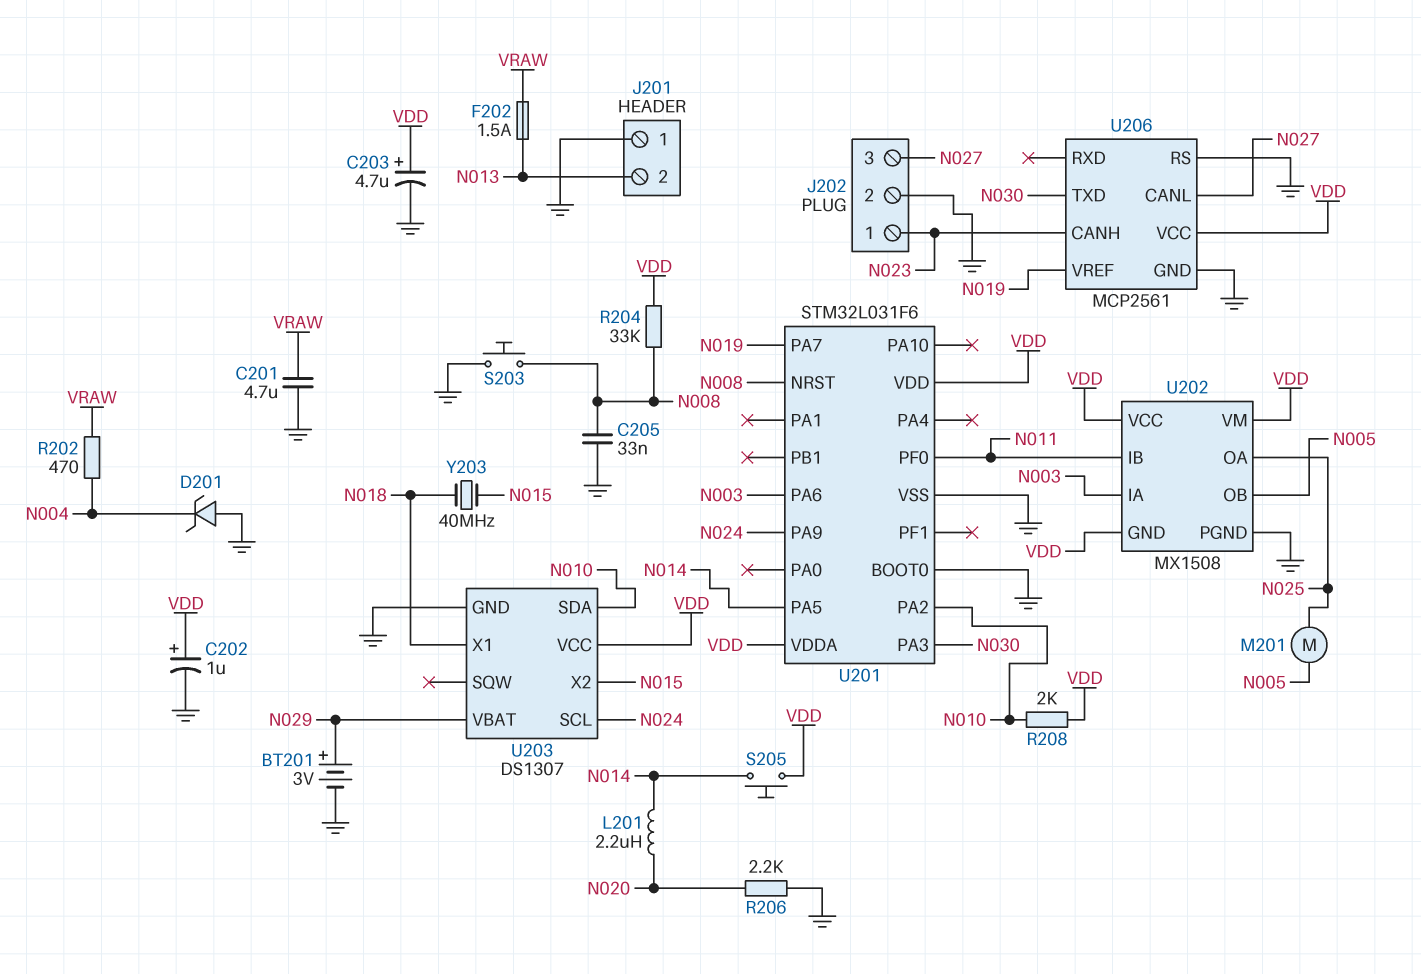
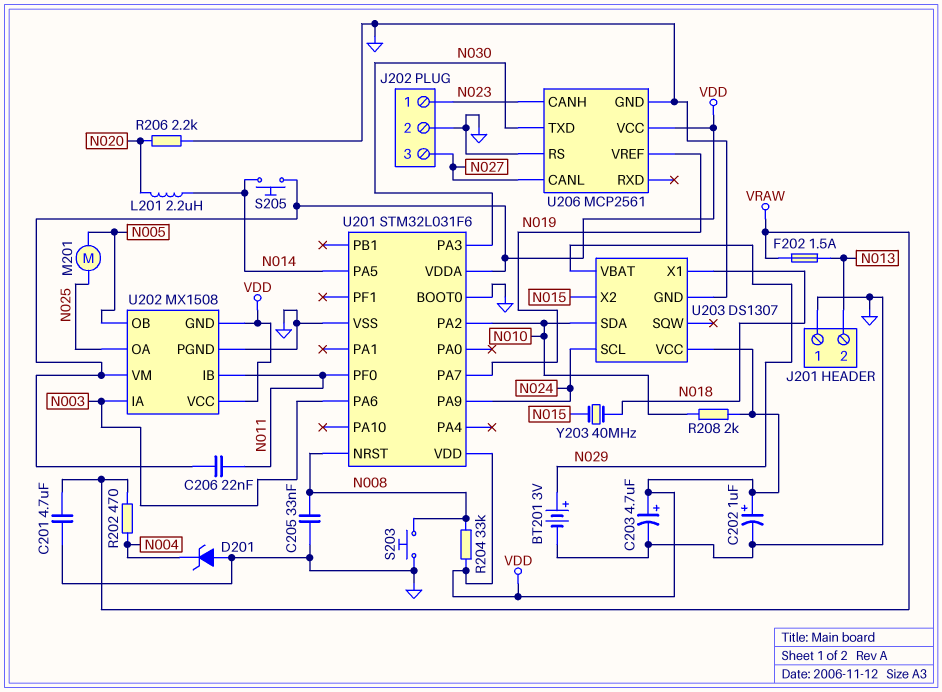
C206: none -> 22nF (N011, VDD)

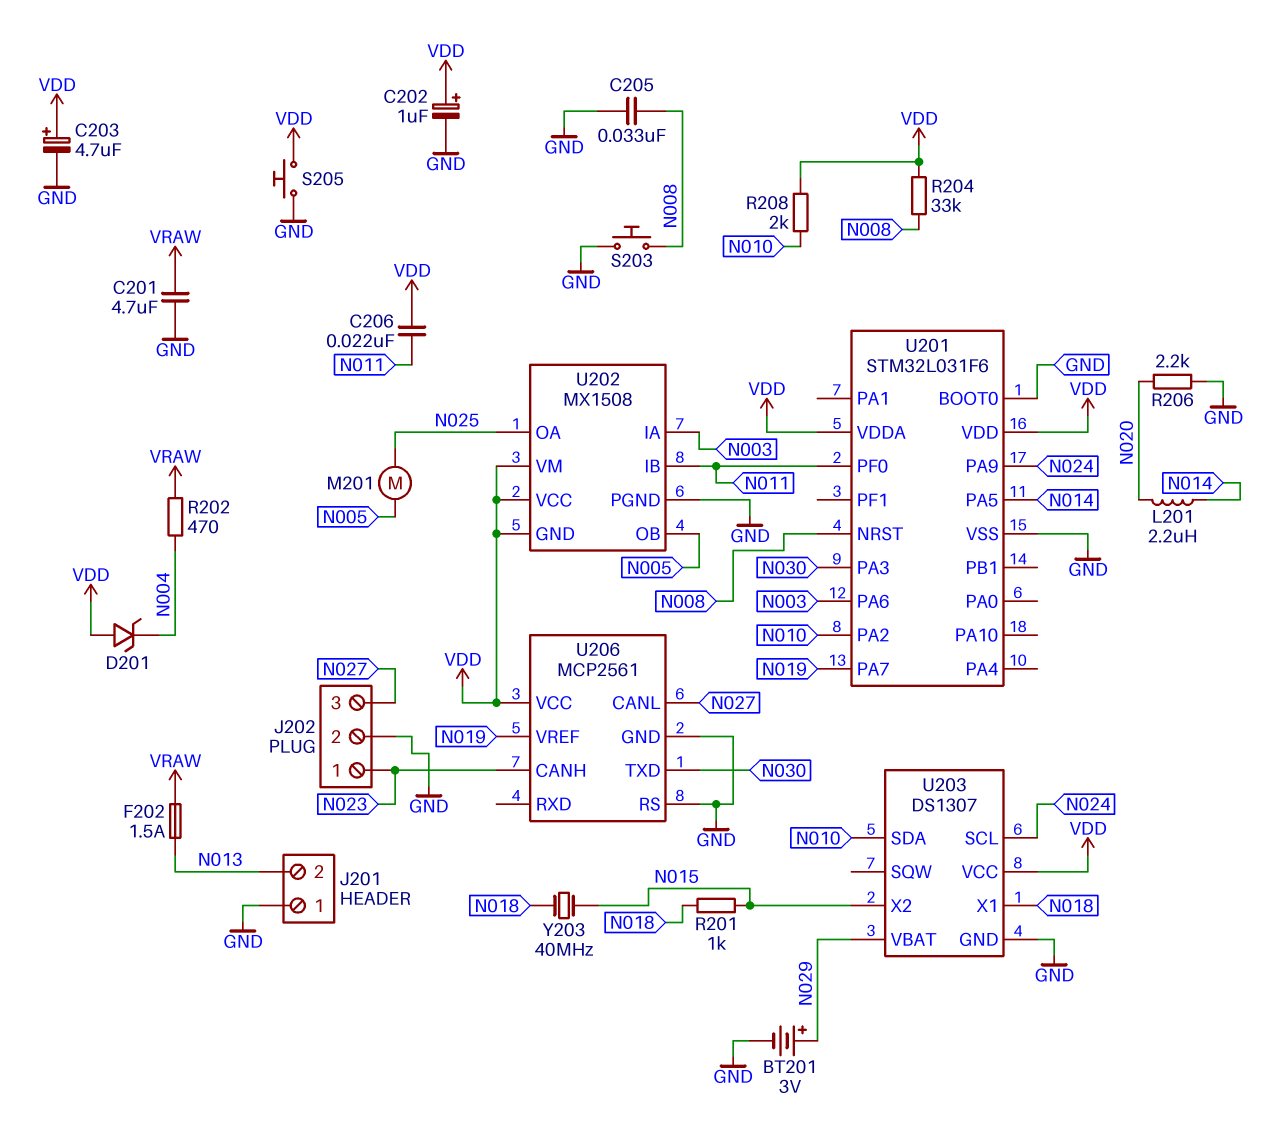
D201: zener (A GND, K N004) -> zener (A VDD, K N004)
R201: none -> 1k (N015, N018)
S205: button (N014, VDD) -> button (GND, VDD)

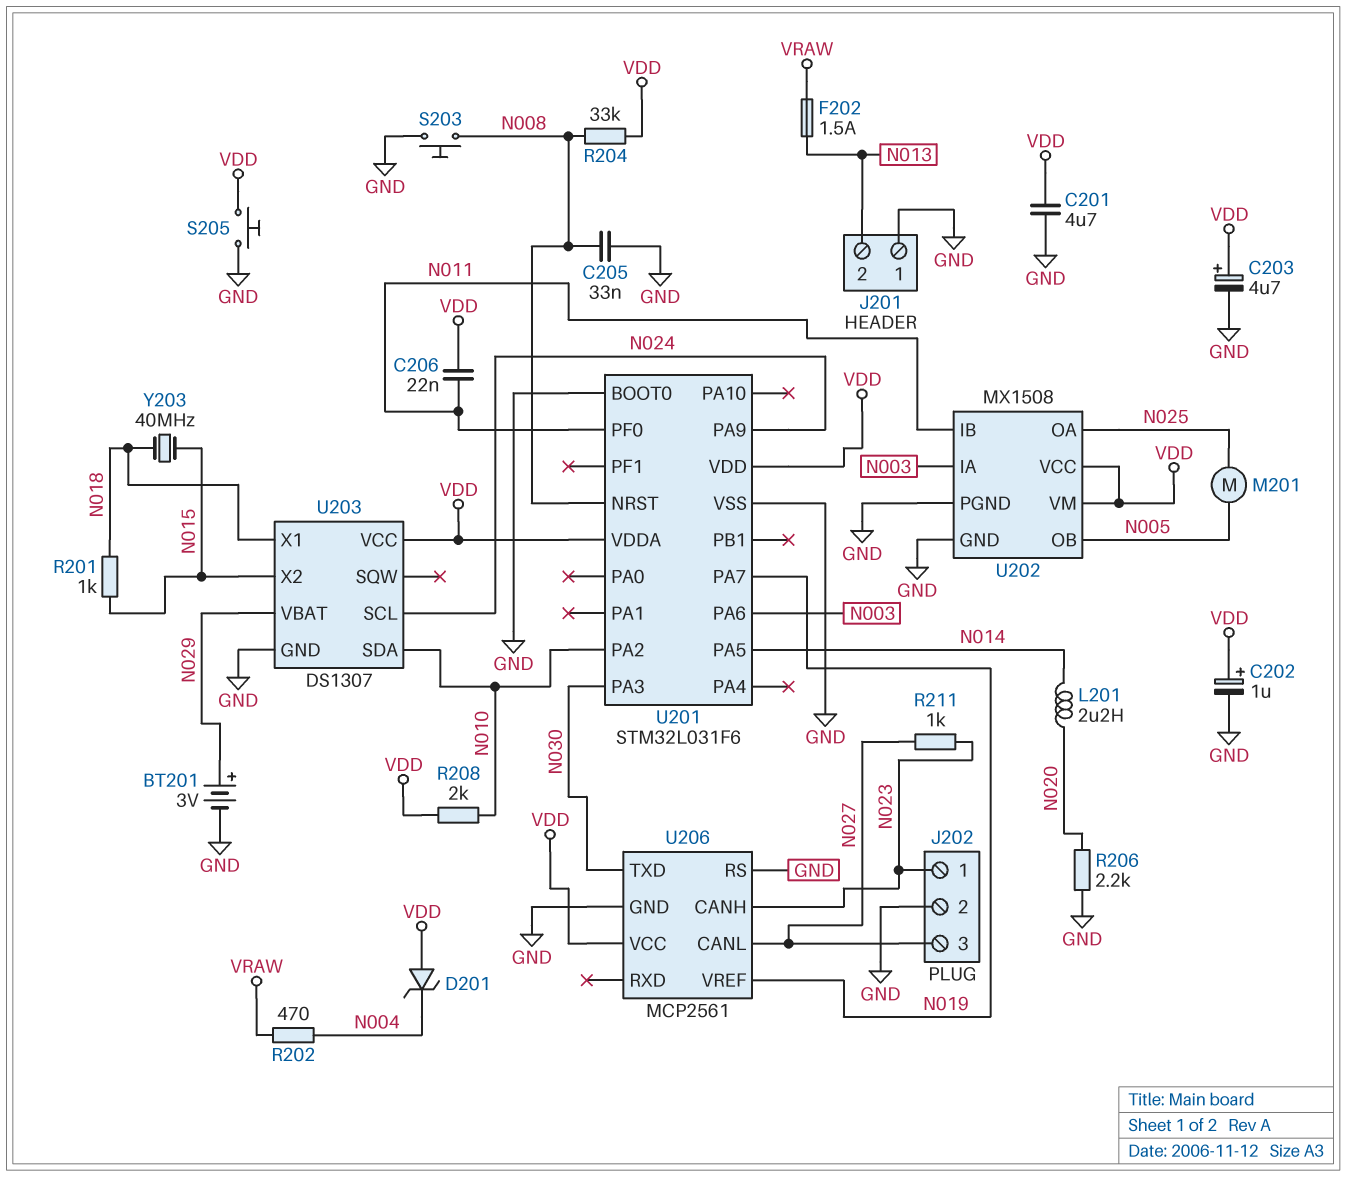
C201: 4.7uF (GND, VRAW) -> 4.7uF (GND, VDD)
R211: none -> 1k (N023, N027)
U202 pin GND: VDD -> GND

